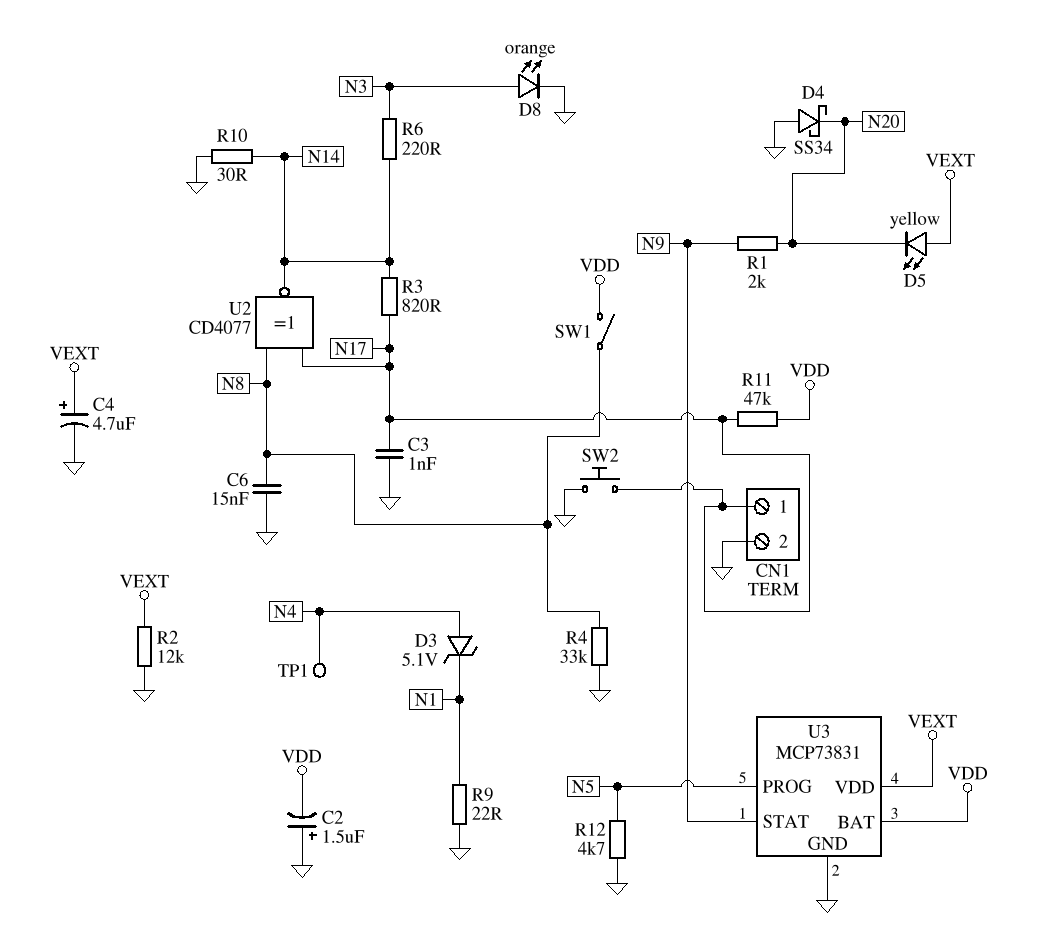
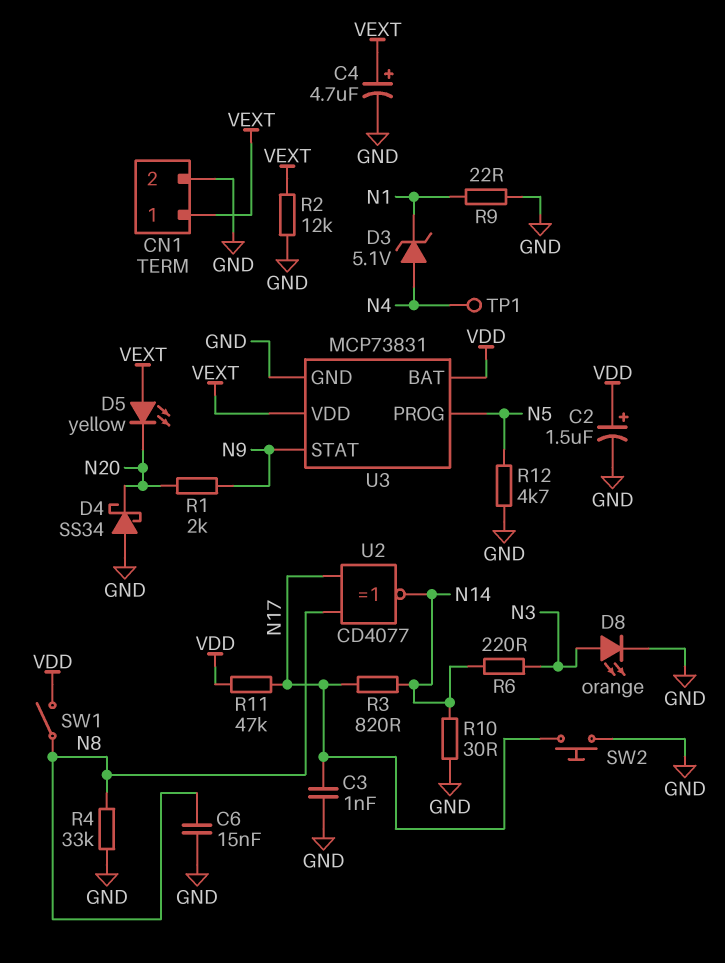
C2: 1.5uF (plus GND, minus VDD) -> 1.5uF (plus VDD, minus GND)
CN1 pin 1: N17 -> VEXT

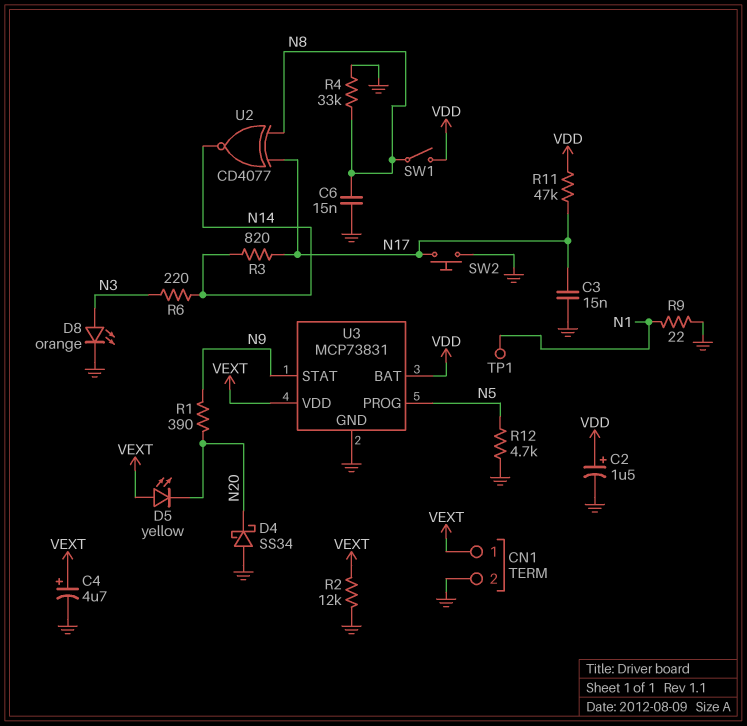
C3: 1nF (GND, N17) -> 15nF (GND, N17)
D3: zener 5.1V (A N4, K N1) -> none
R1: 2k (N9, N20) -> 390 (N9, N20)
R10: 30 (GND, N14) -> none
TP1: test point (N4) -> test point (N1)

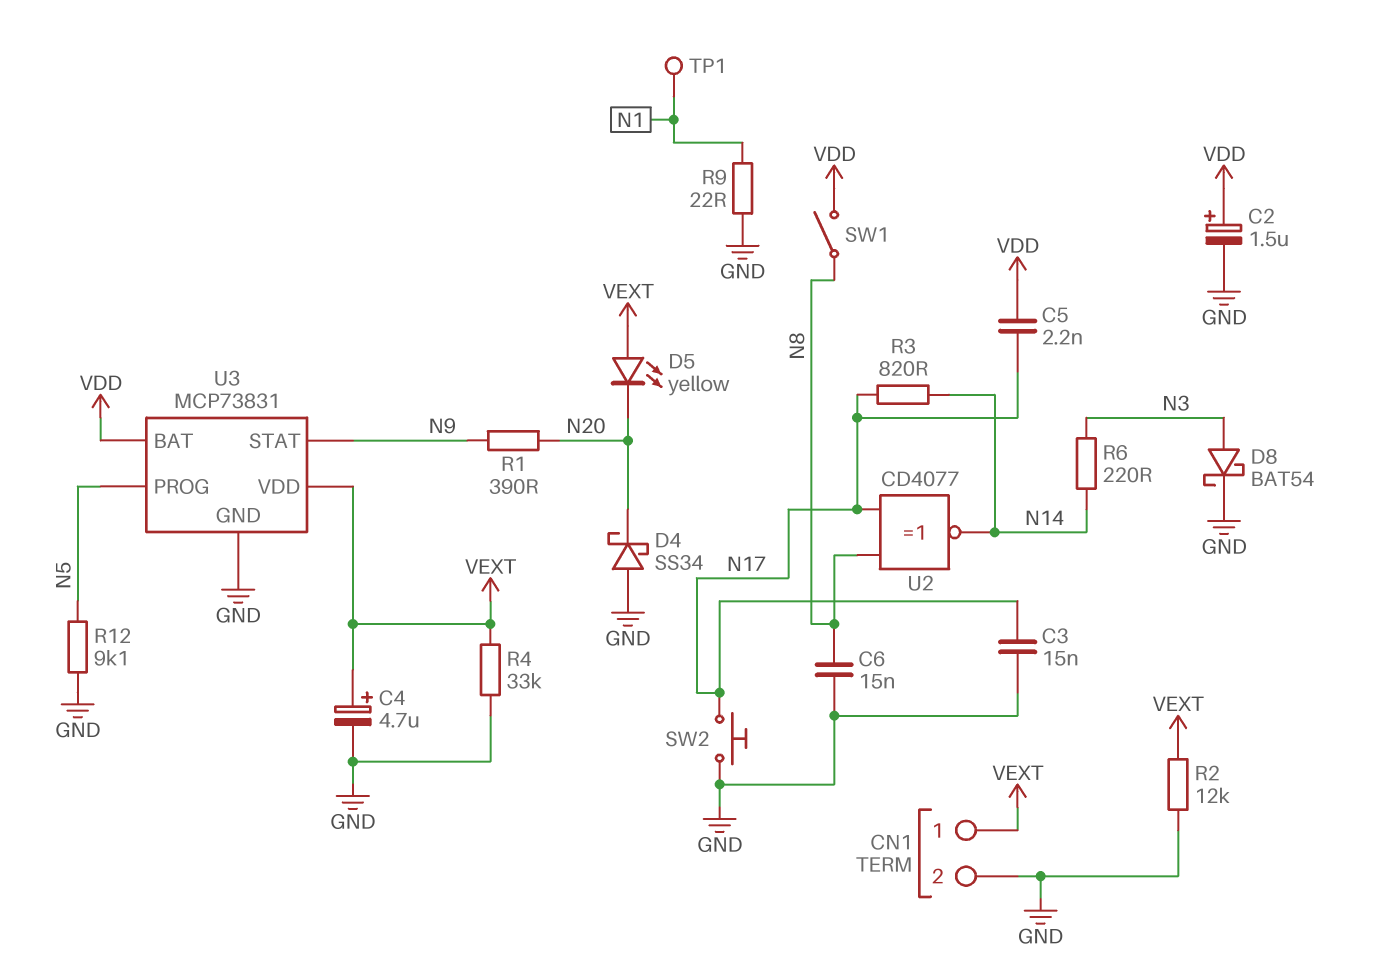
C5: none -> 2.2nF (N17, VDD)
D8: LED orange (A N3, K GND) -> schottky BAT54 (A N3, K GND)
R4: 33k (GND, N8) -> 33k (GND, VEXT)
R11: 47k (N17, VDD) -> none
R12: 4.7k (GND, N5) -> 9.1k (GND, N5)

